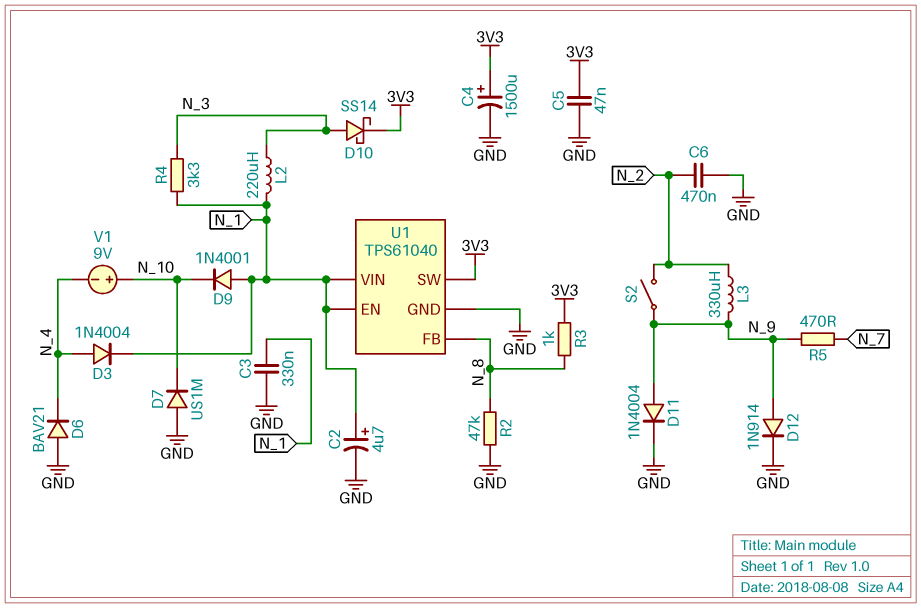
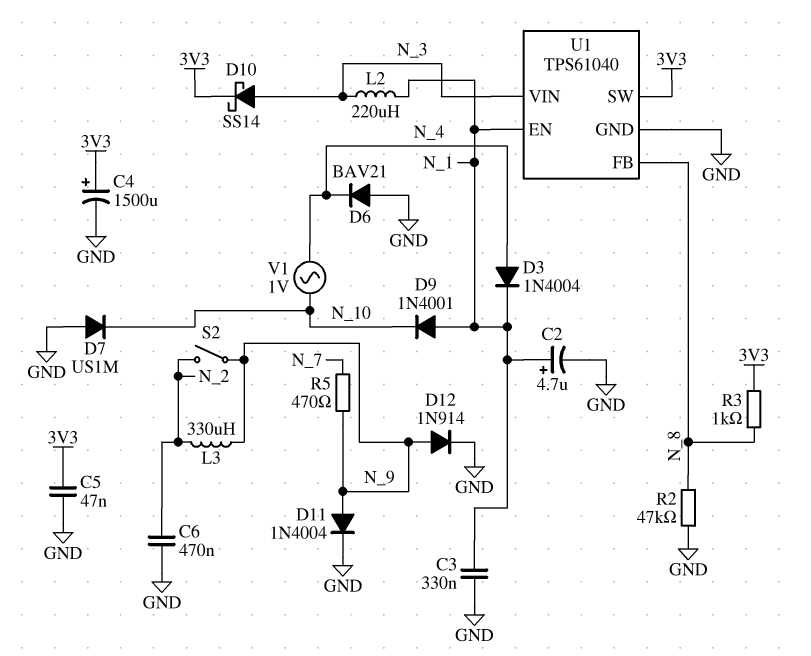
R4: 3.3k (N_1, N_3) -> none
U1 pin VIN: N_1 -> N_3
V1: 9V (plus N_10, minus N_4) -> AC 1V (N_4, N_10)

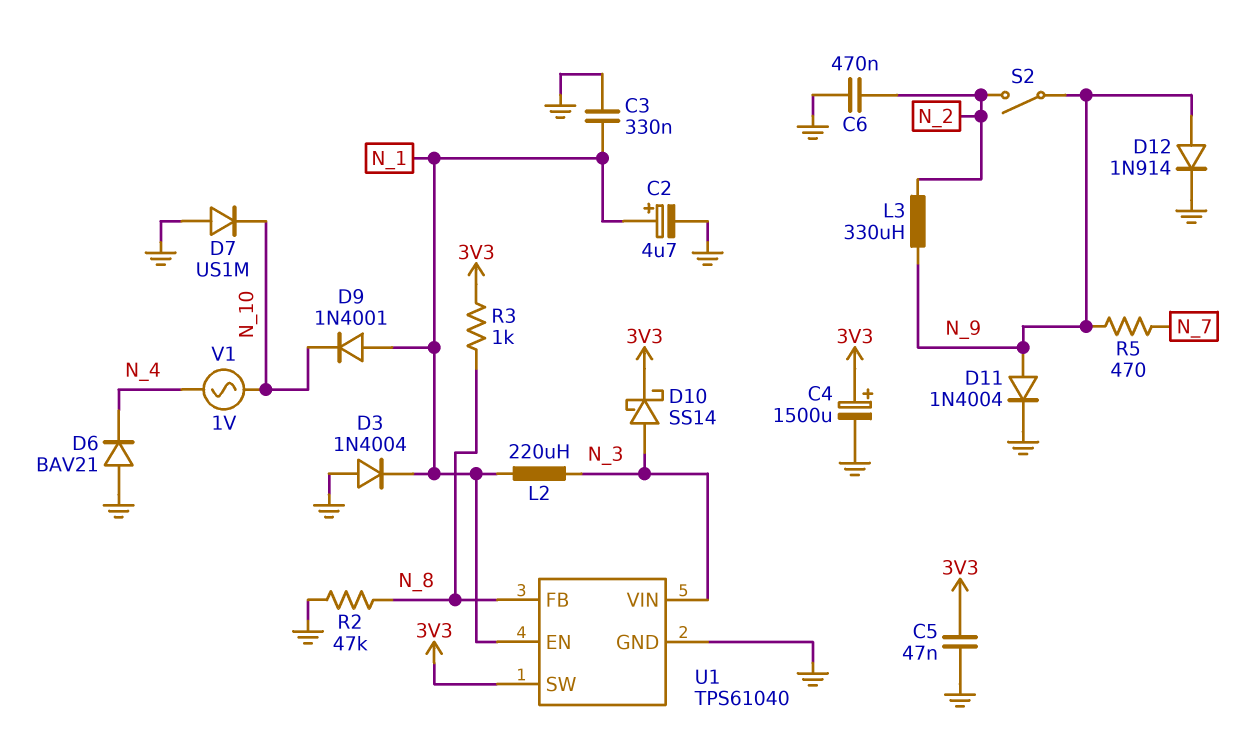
D3: diode 1N4004 (A N_4, K N_1) -> diode 1N4004 (A GND, K N_1)

